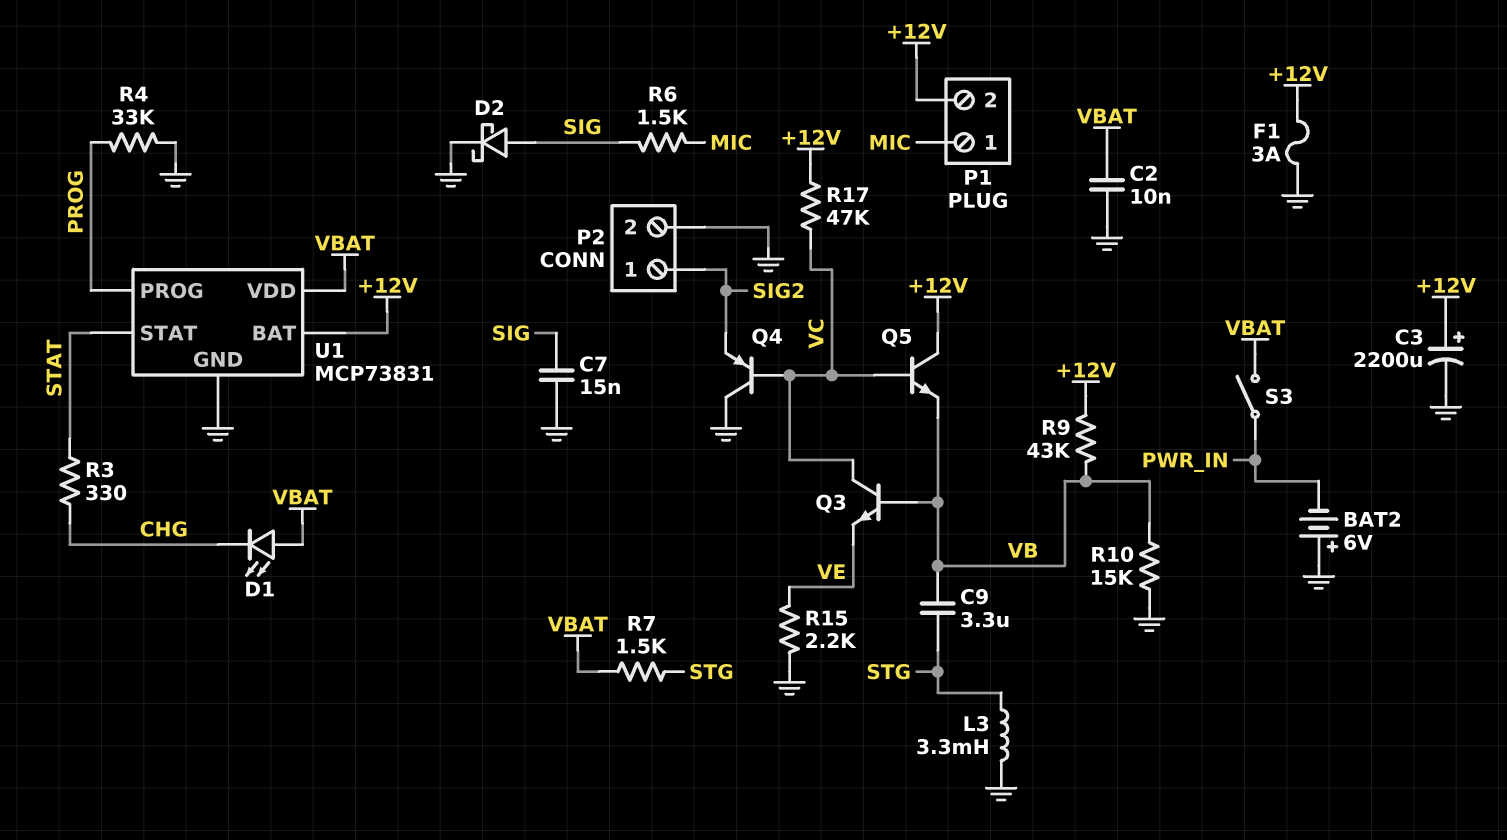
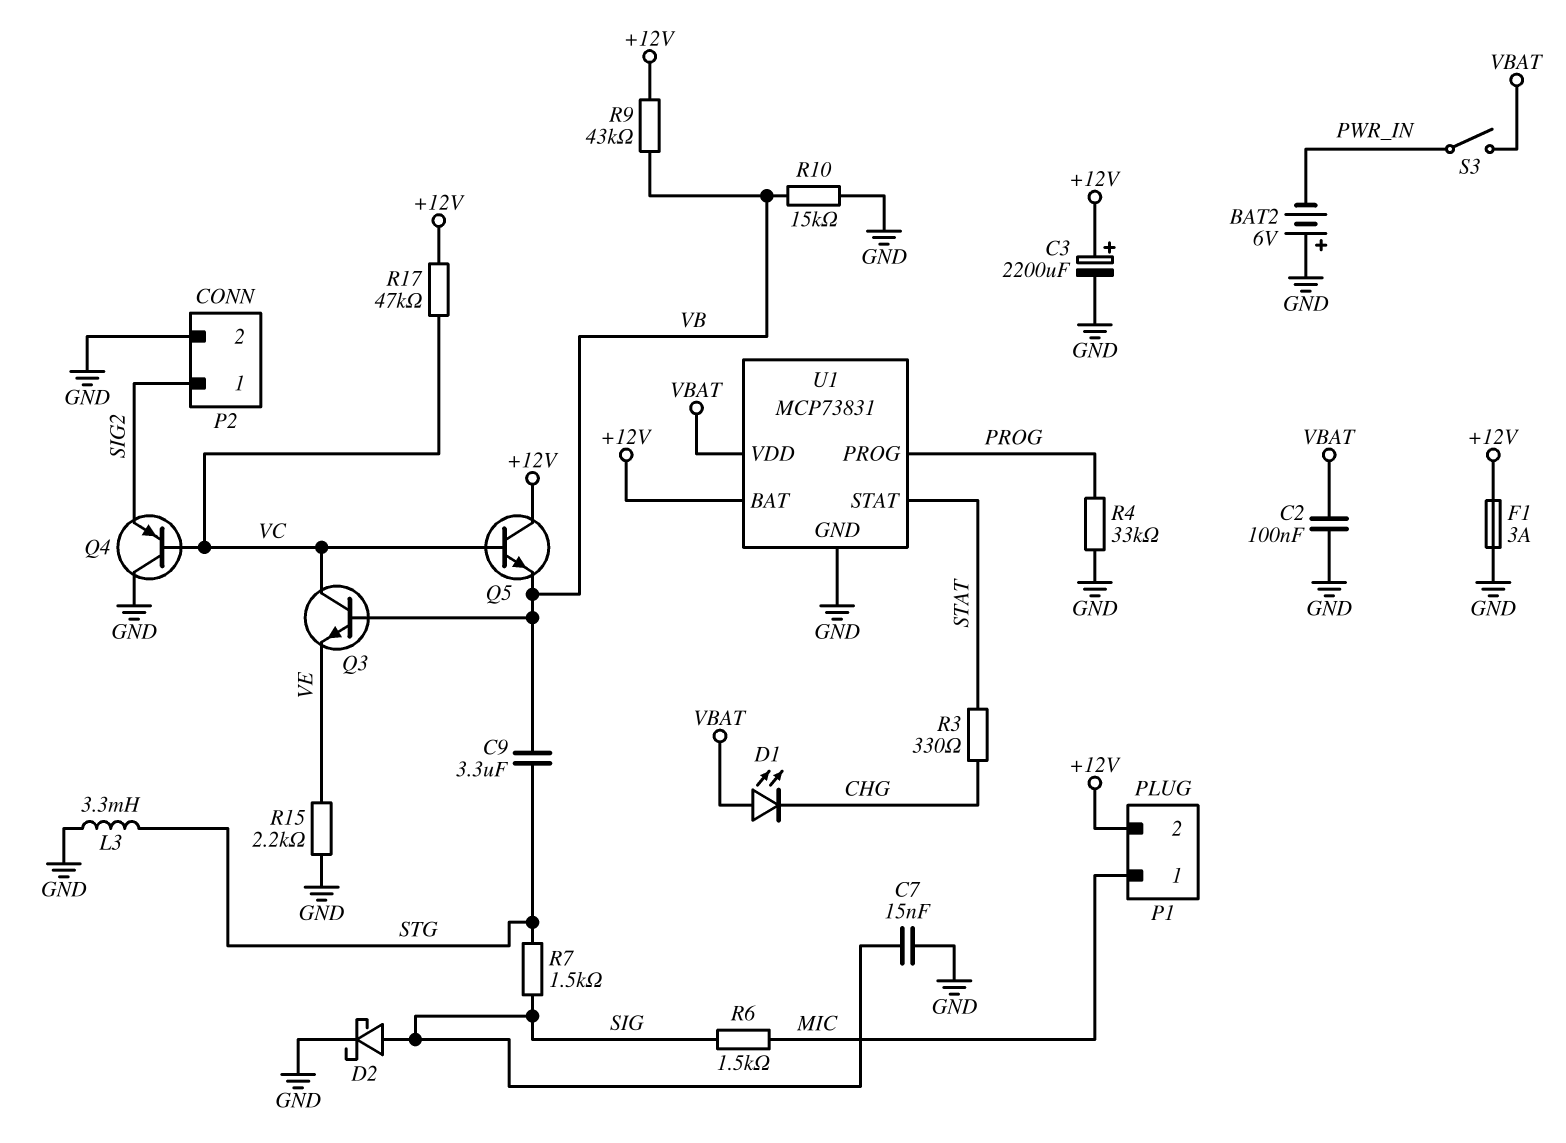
C2: 10nF (GND, VBAT) -> 100nF (GND, VBAT)
R7: 1.5k (STG, VBAT) -> 1.5k (SIG, STG)

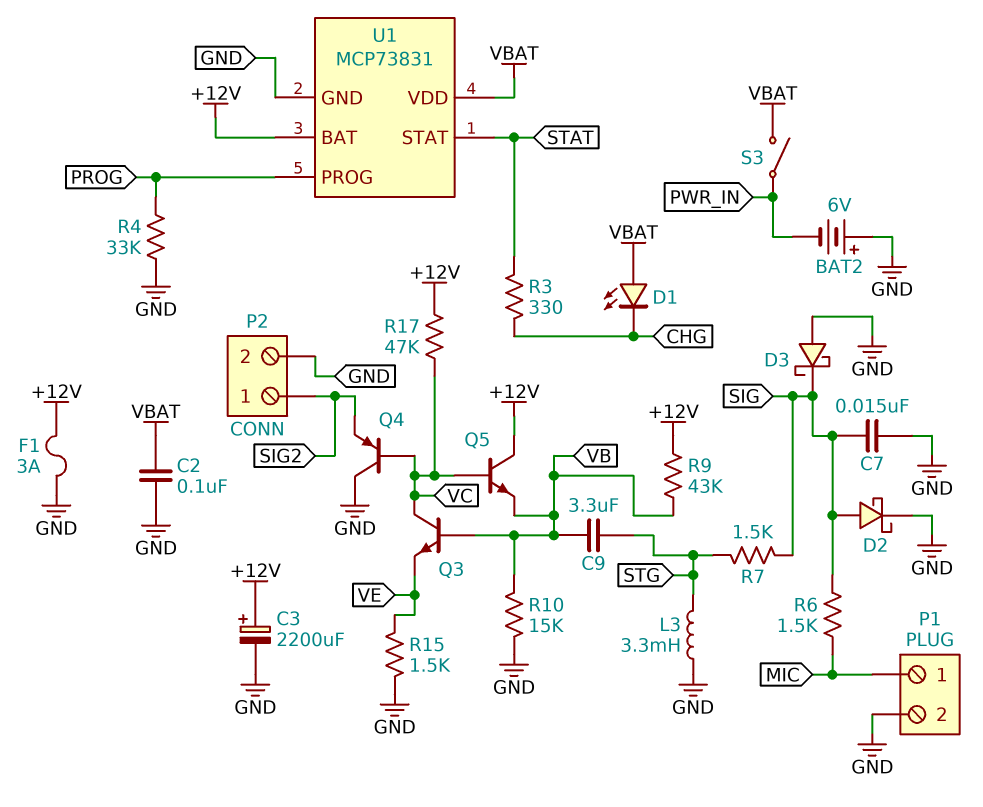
D3: none -> schottky (A GND, K SIG)
P1 pin 2: +12V -> GND
R15: 2.2k (GND, VE) -> 1.5k (GND, VE)

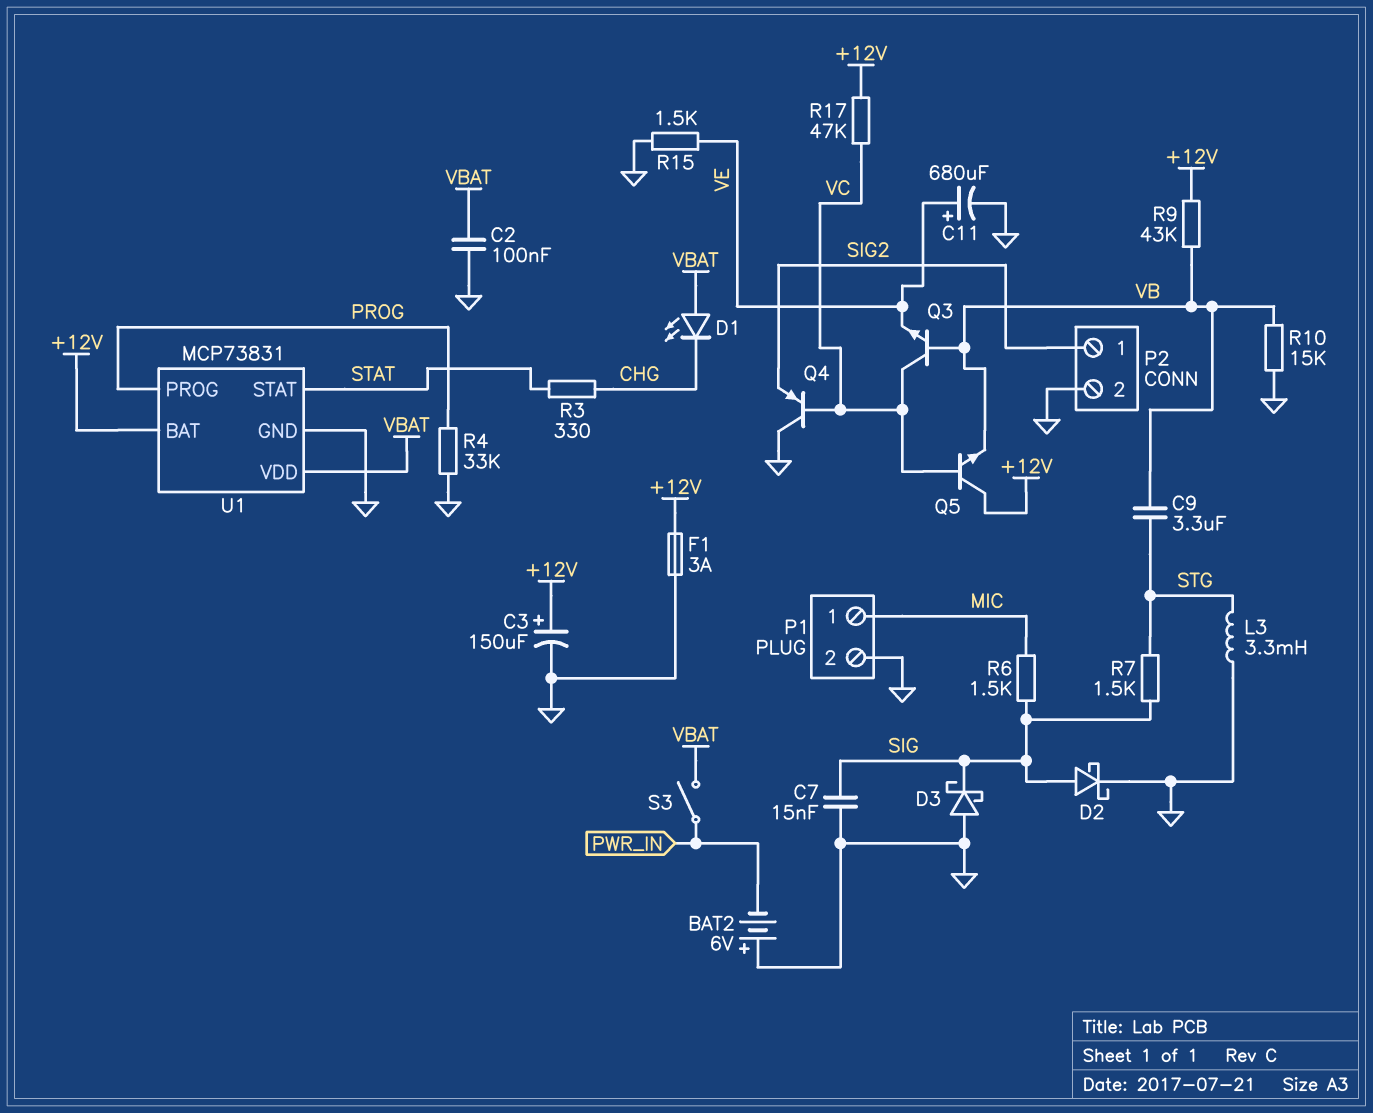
C3: 2200uF (plus +12V, minus GND) -> 150uF (plus +12V, minus GND)
C11: none -> 680uF (plus VE, minus GND)

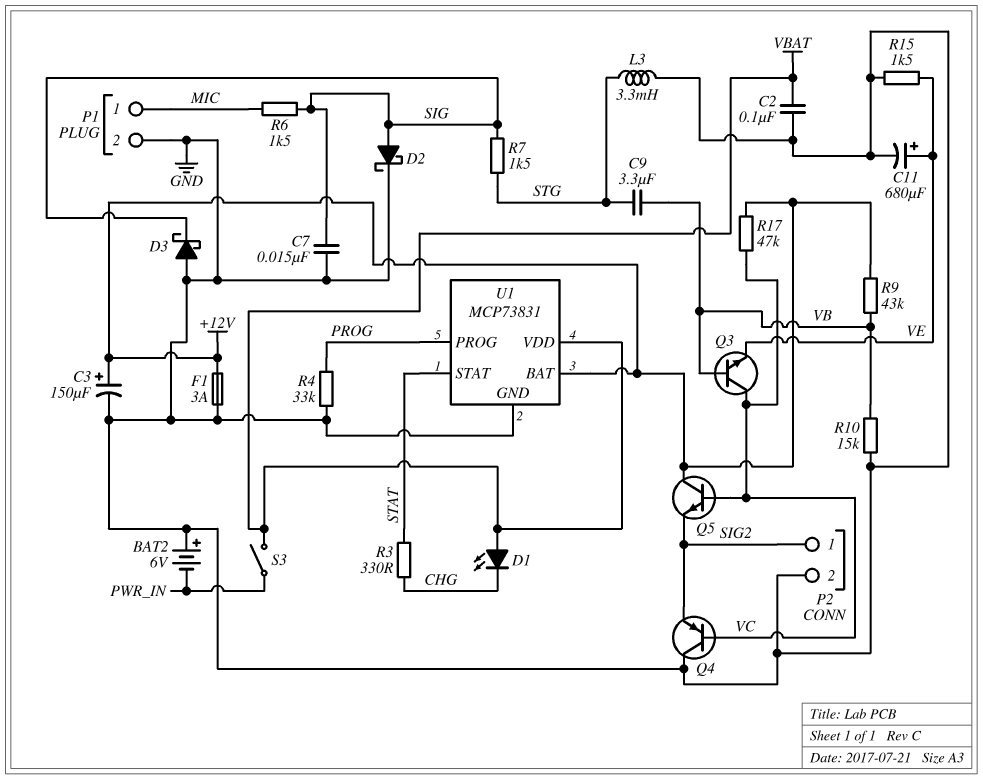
Q5: NPN (B VC, C +12V, E VB) -> NPN (B VC, C +12V, E SIG2)

